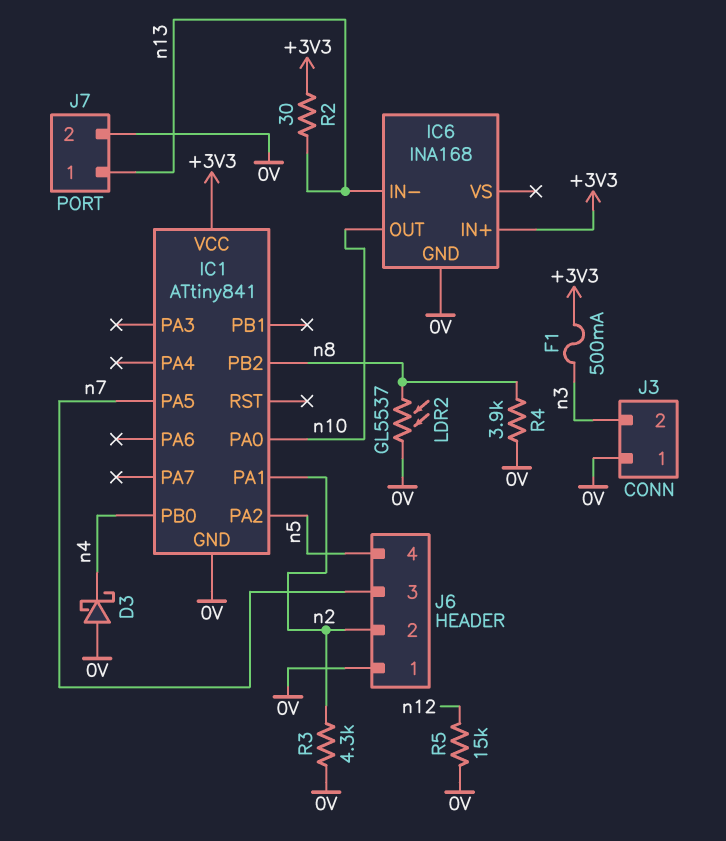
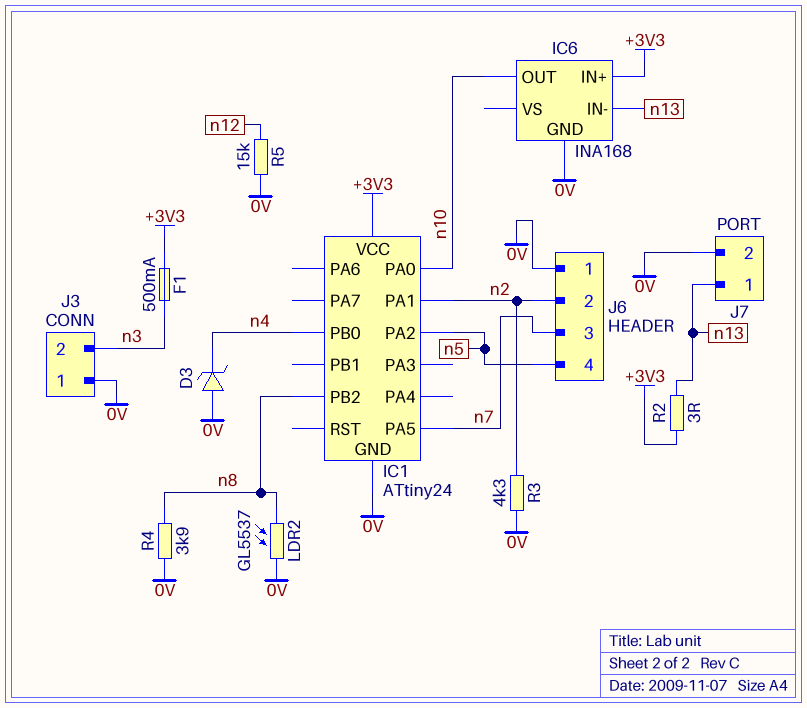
D3: schottky (A 0V, K n4) -> zener (A 0V, K n4)
IC1: ATtiny841 -> ATtiny24
R2: 30 (+3V3, n13) -> 3 (+3V3, n13)

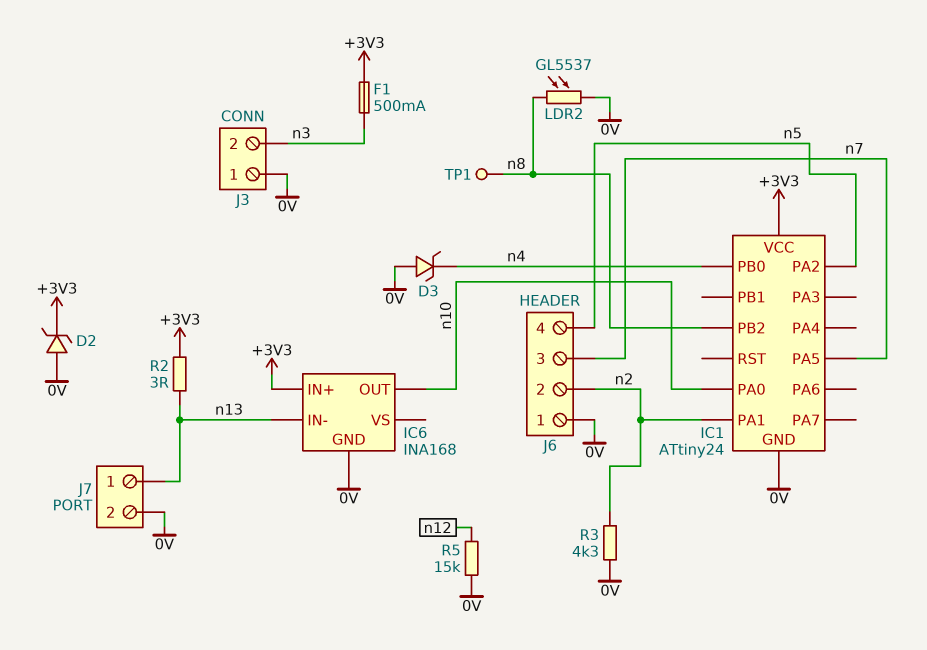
D2: none -> zener (A 0V, K +3V3)
R4: 3.9k (0V, n8) -> none
TP1: none -> test point (n8)

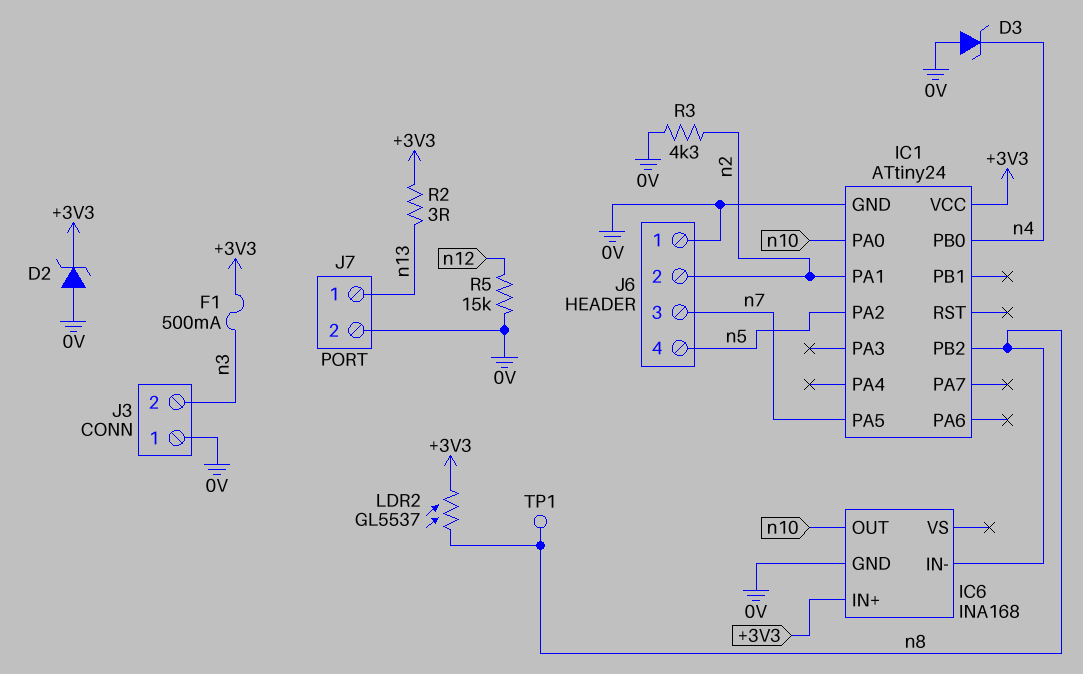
IC6 pin IN-: n13 -> n8
LDR2: GL5537 (0V, n8) -> GL5537 (+3V3, n8)

